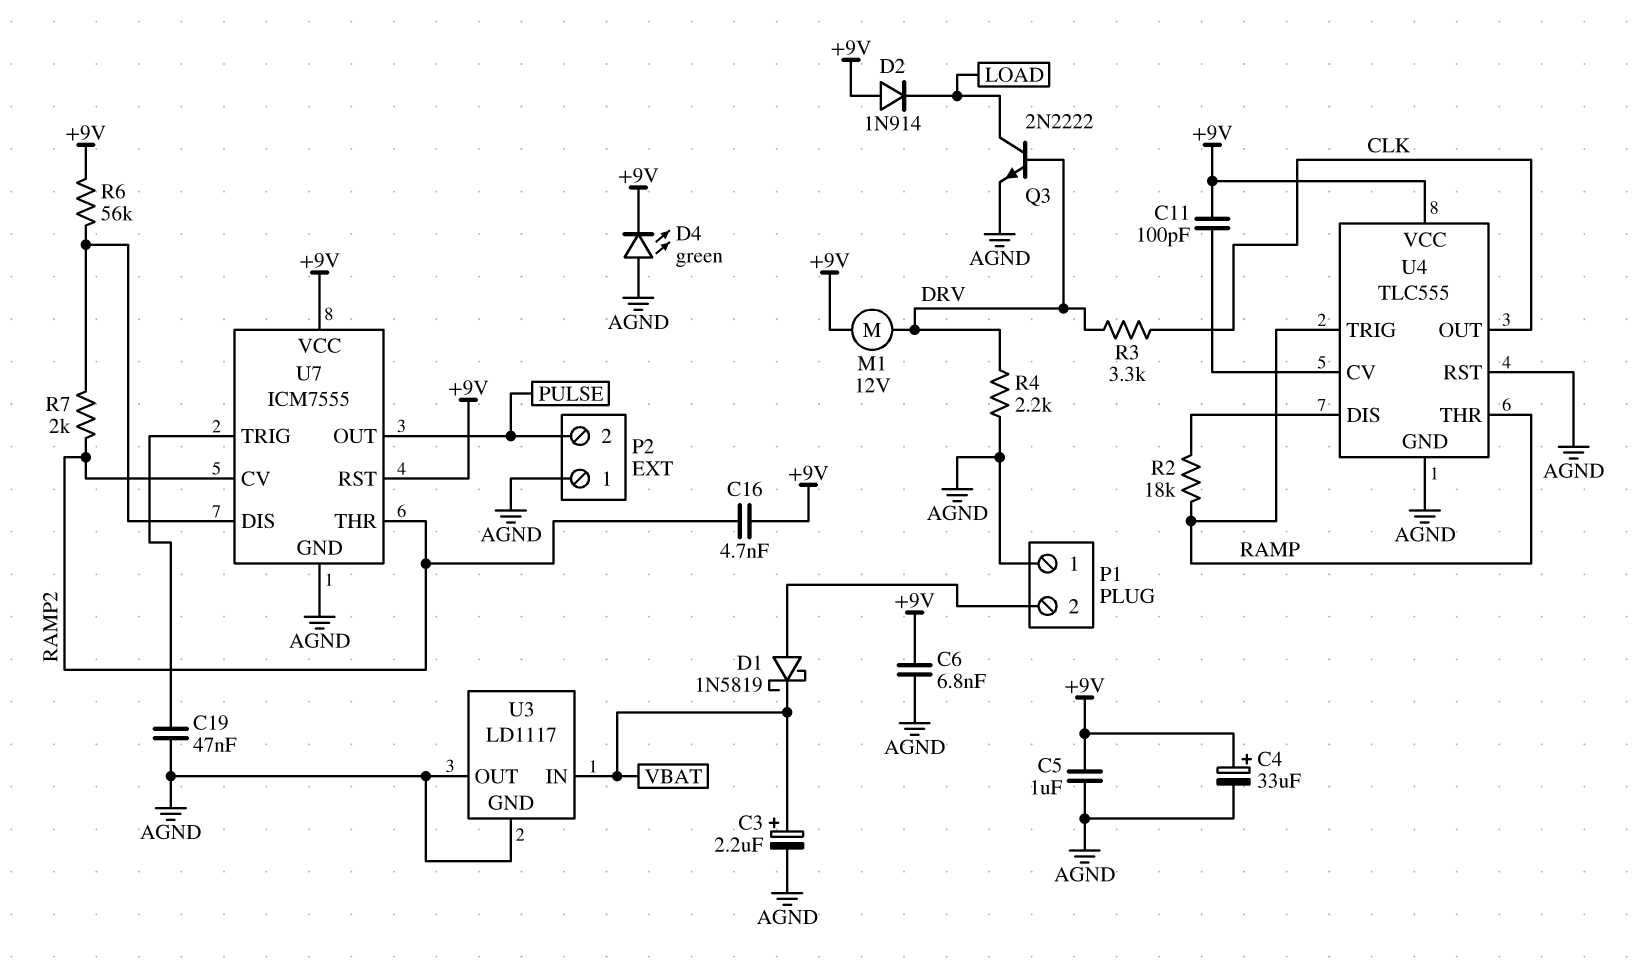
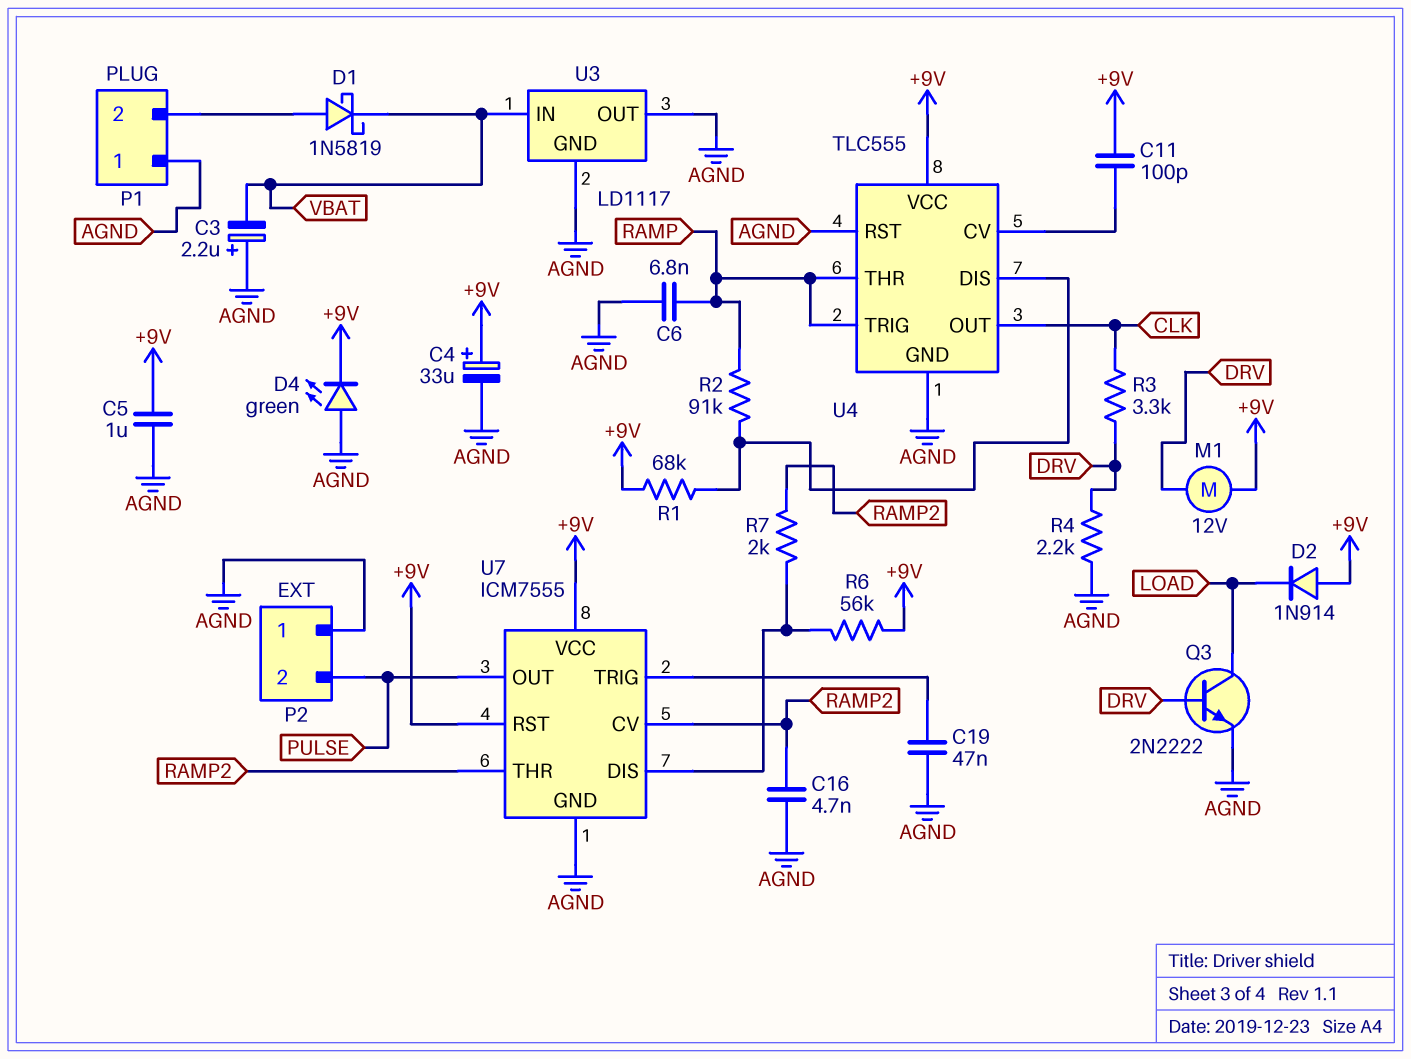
C3: 2.2uF (plus VBAT, minus AGND) -> 2.2uF (plus AGND, minus VBAT)
C6: 6.8nF (+9V, AGND) -> 6.8nF (AGND, RAMP)
C16: 4.7nF (+9V, RAMP2) -> 4.7nF (AGND, RAMP2)
R1: none -> 68k (+9V, U4/DIS)
R2: 18k (RAMP, U4/DIS) -> 91k (RAMP, U4/DIS)

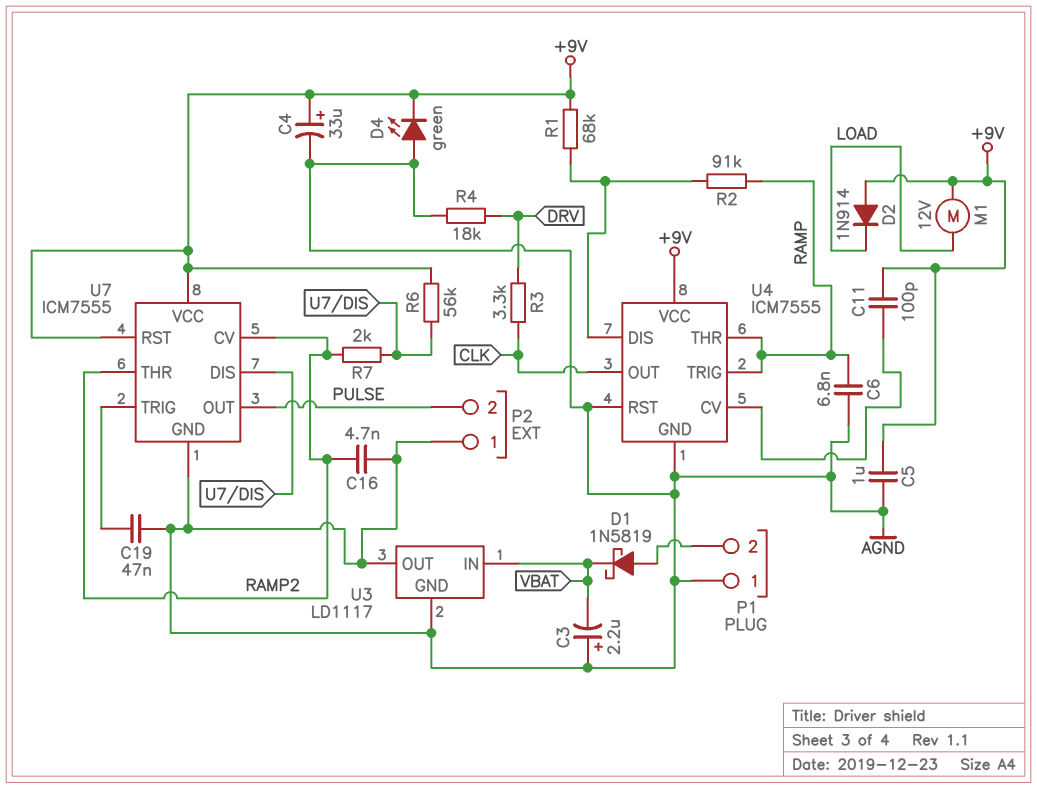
M1: motor 12V (+9V, DRV) -> motor 12V (+9V, LOAD)
Q3: NPN 2N2222 (B DRV, C LOAD, E AGND) -> none
R4: 2.2k (AGND, DRV) -> 18k (AGND, DRV)
U4: TLC555 -> ICM7555

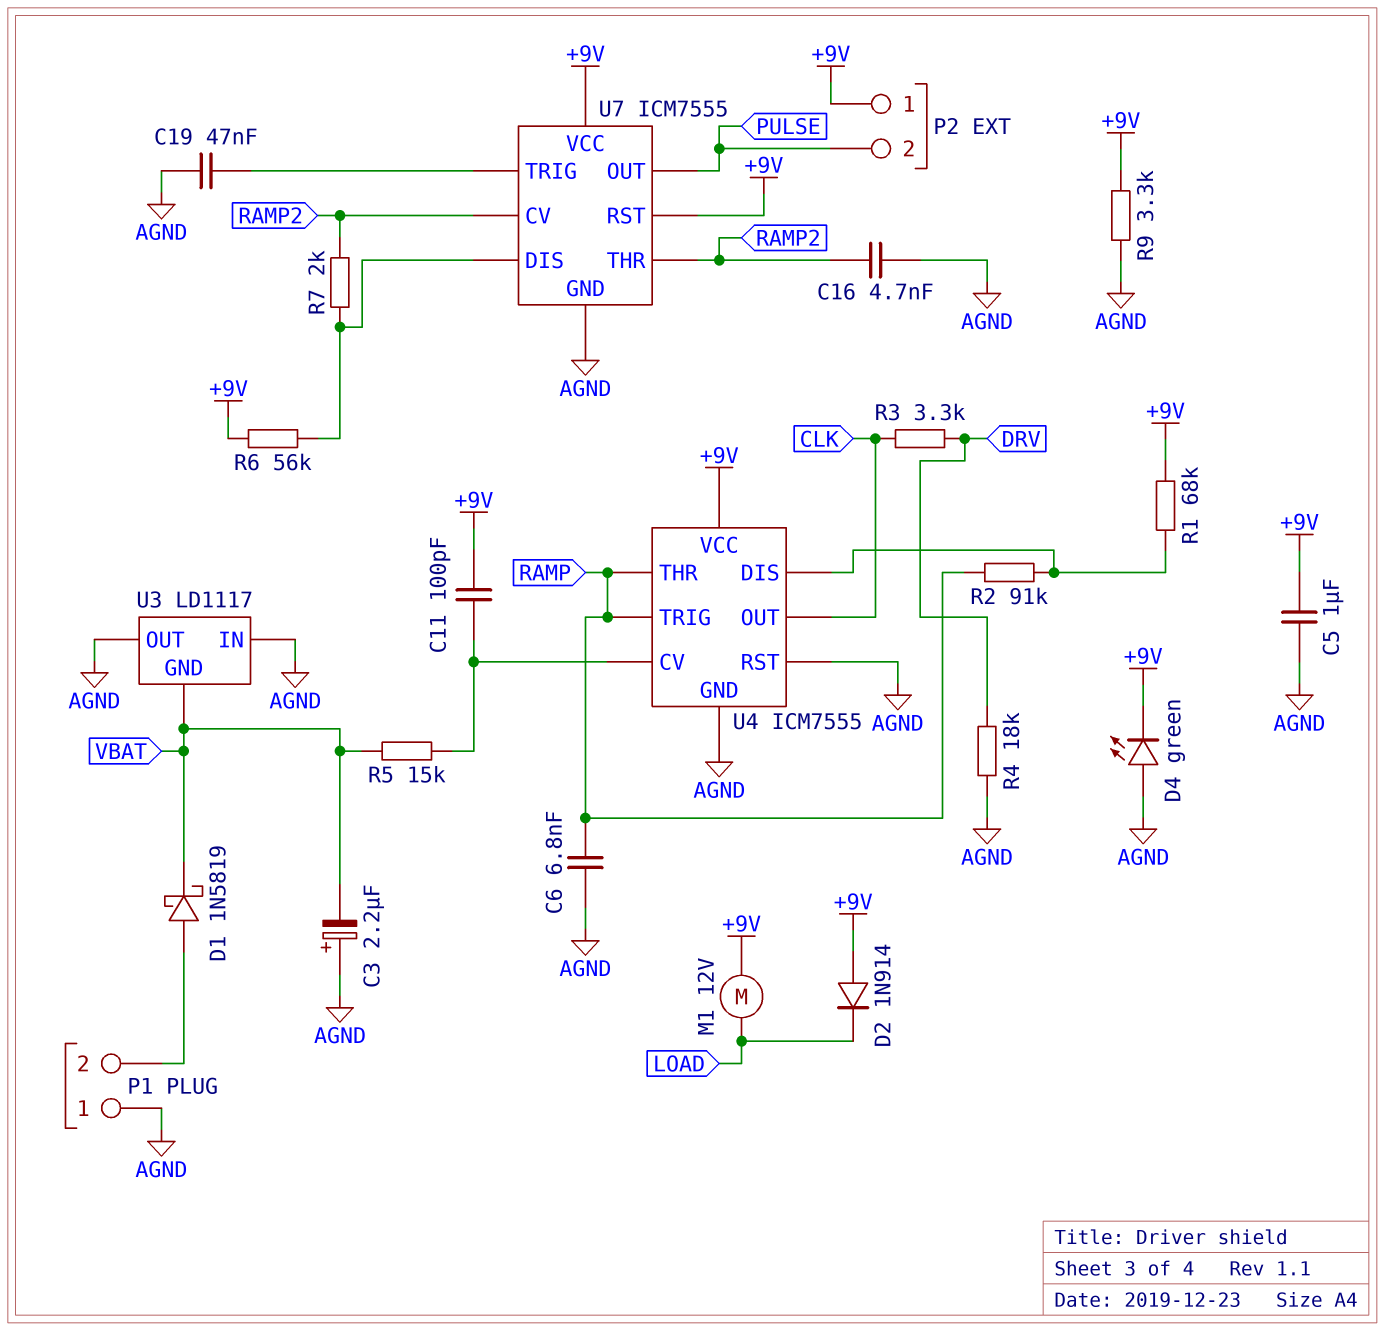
C4: 33uF (plus +9V, minus AGND) -> none
P2 pin 1: AGND -> +9V
R5: none -> 15k (U4/CV, VBAT)
R9: none -> 3.3k (+9V, AGND)
U3 pin GND: AGND -> VBAT
U3 pin IN: VBAT -> AGND

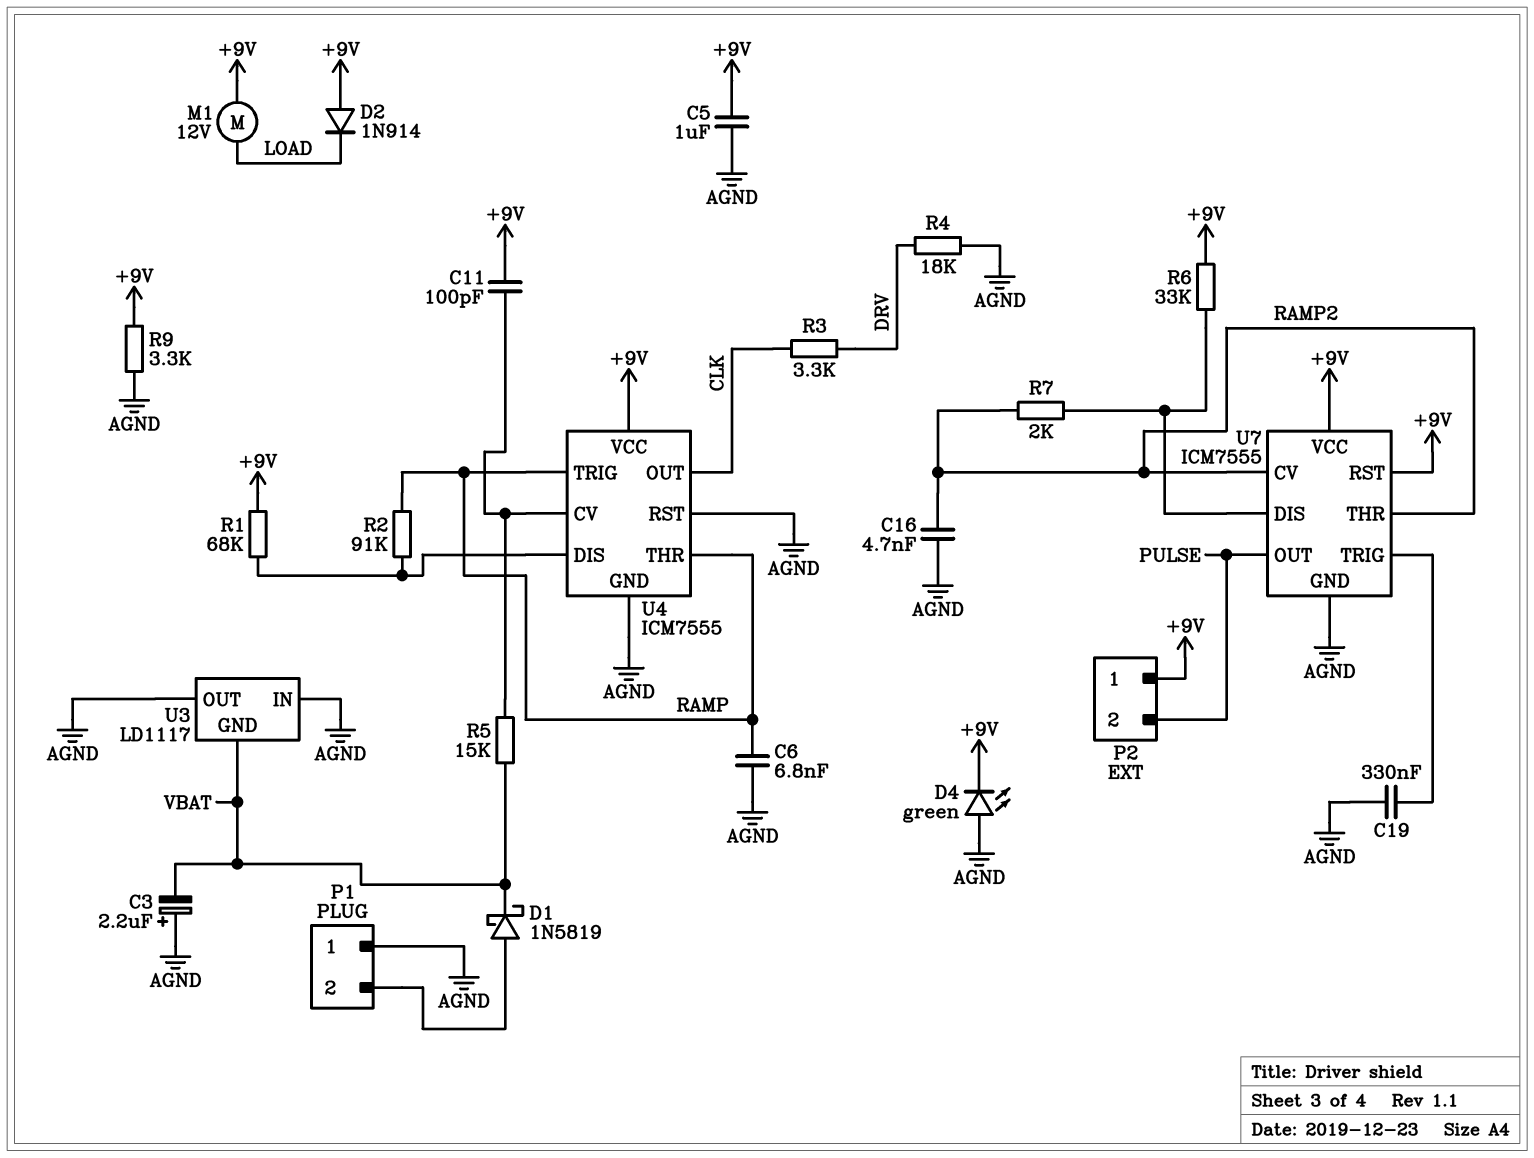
C19: 47nF (AGND, U7/TRIG) -> 330nF (AGND, U7/TRIG)
R6: 56k (+9V, U7/DIS) -> 33k (+9V, U7/DIS)

